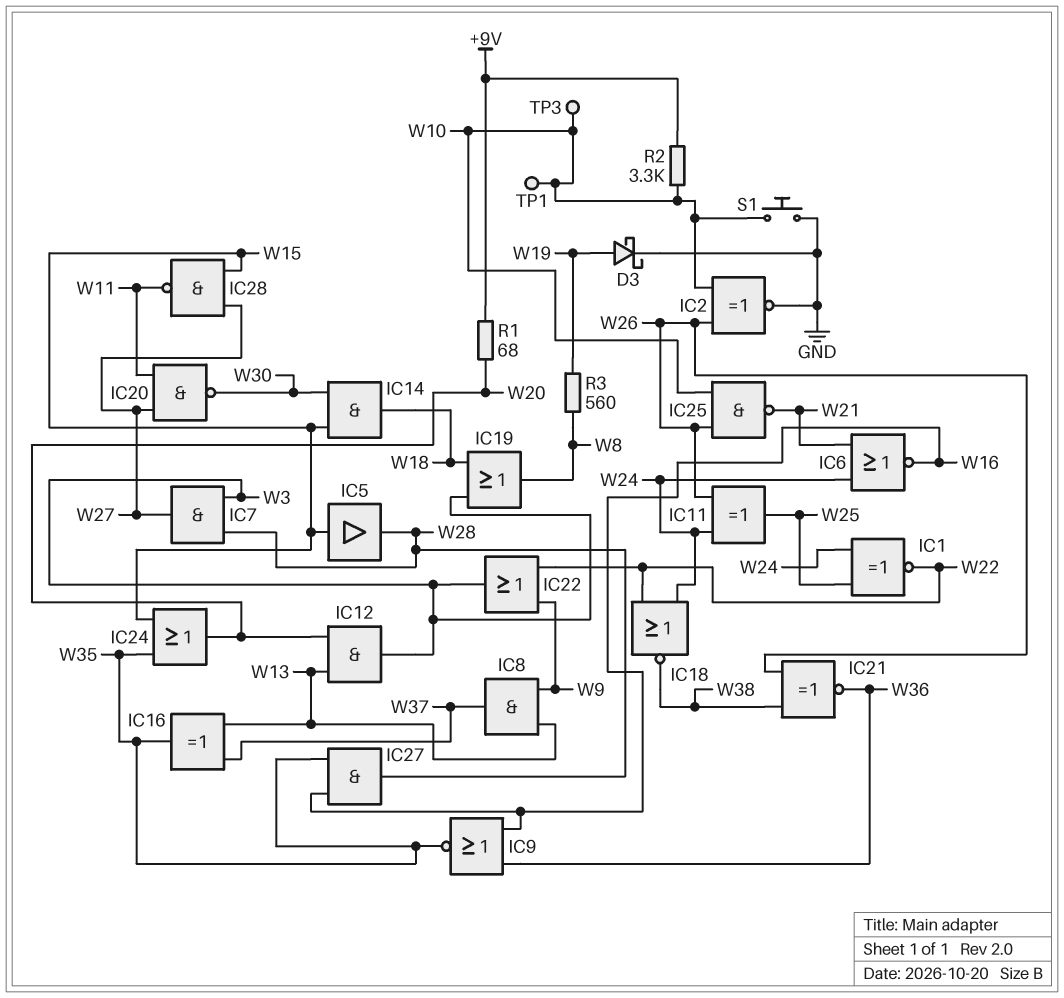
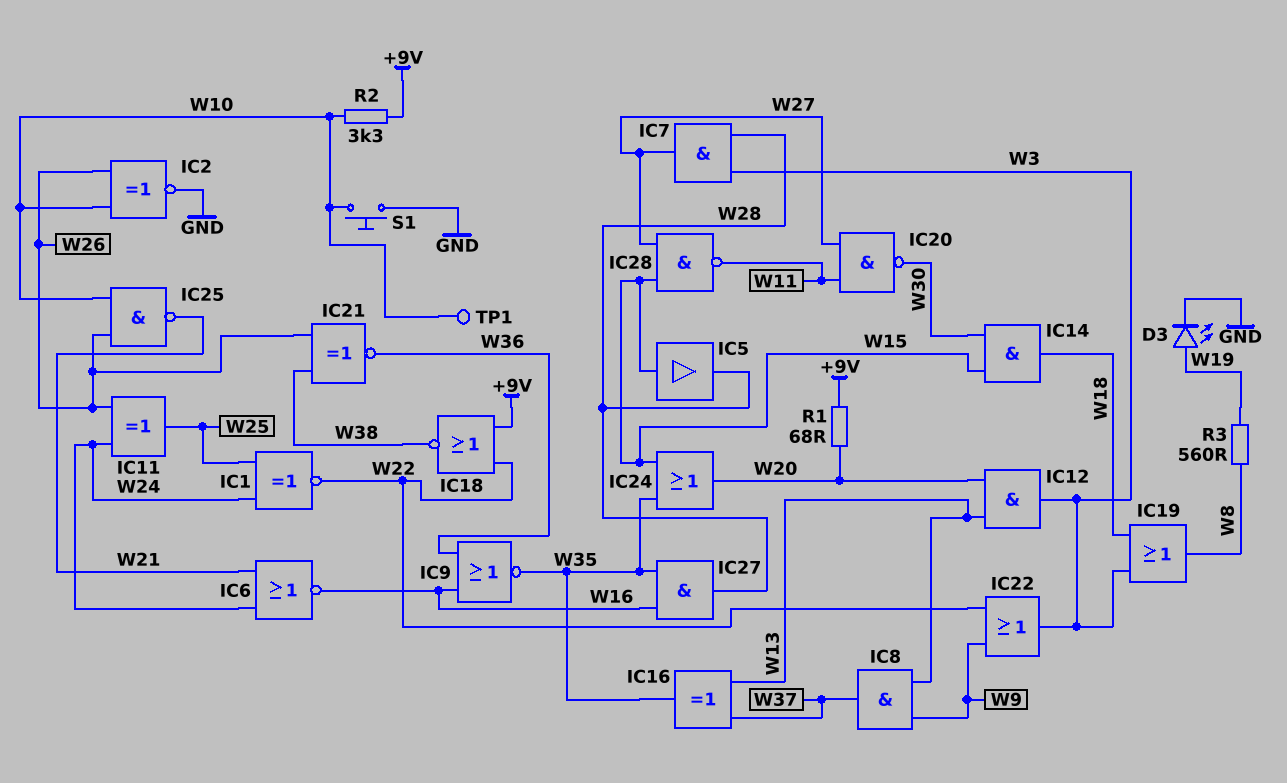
D3: schottky (A W19, K GND) -> LED (A W19, K GND)
IC18: NOR (in W22, in W24, out W38) -> NOR (in +9V, in W22, out W38)
TP3: test point (W10) -> none

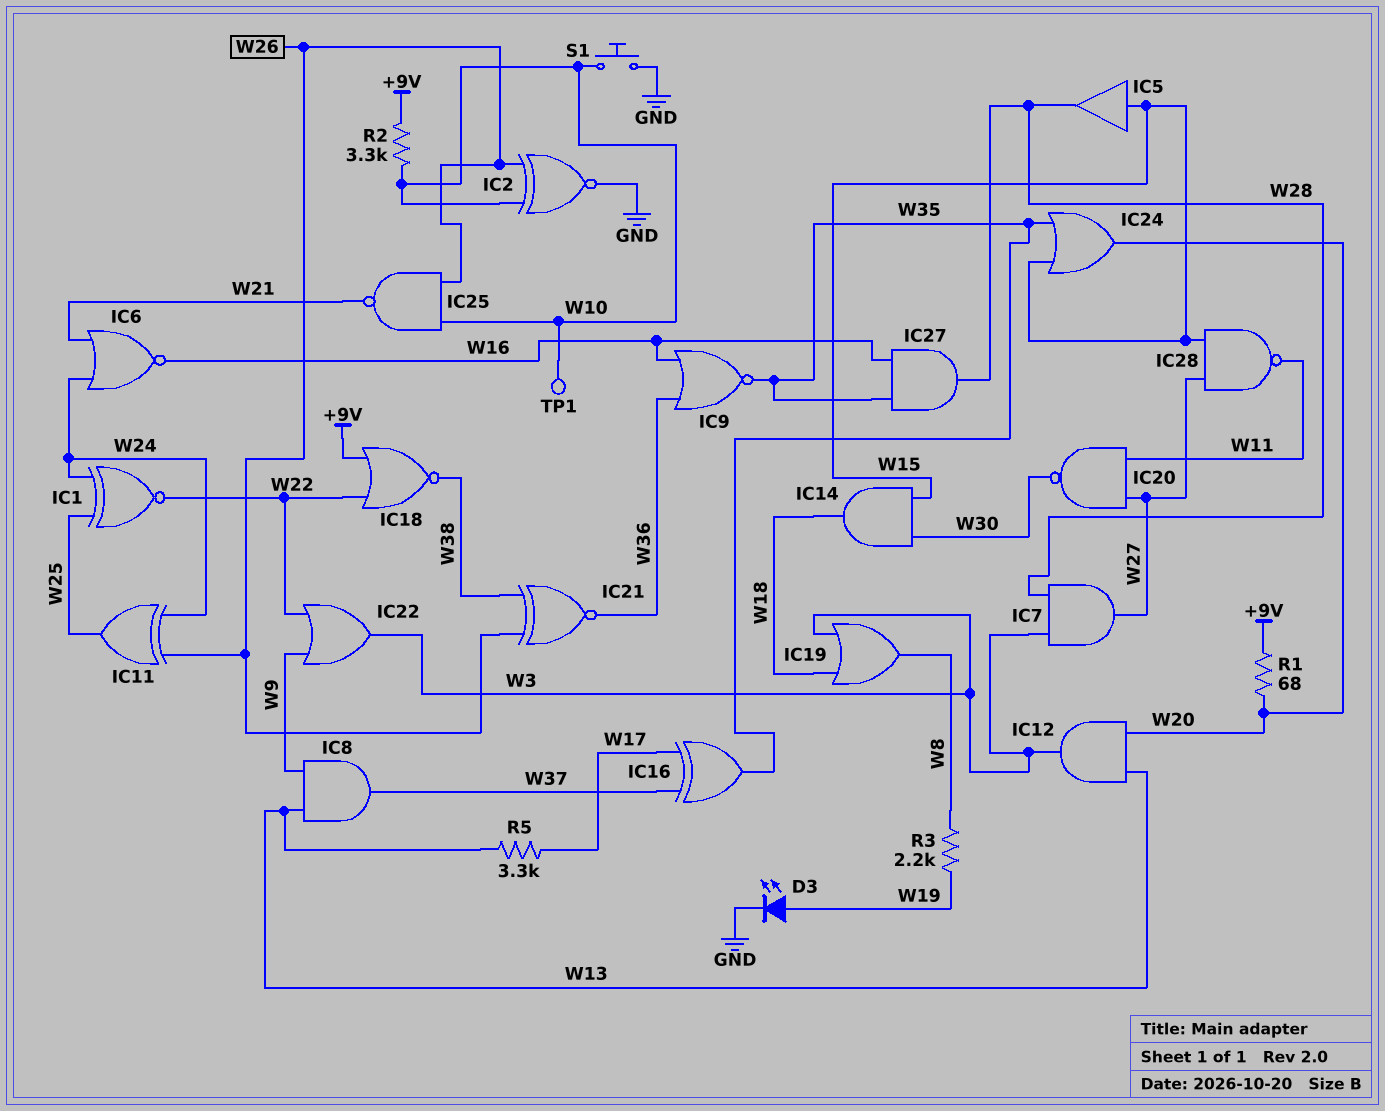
IC16: XOR (in W13, in W37, out W35) -> XOR (in W17, in W37, out W35)
R3: 560 (W8, W19) -> 2.2k (W8, W19)
R5: none -> 3.3k (W13, W17)

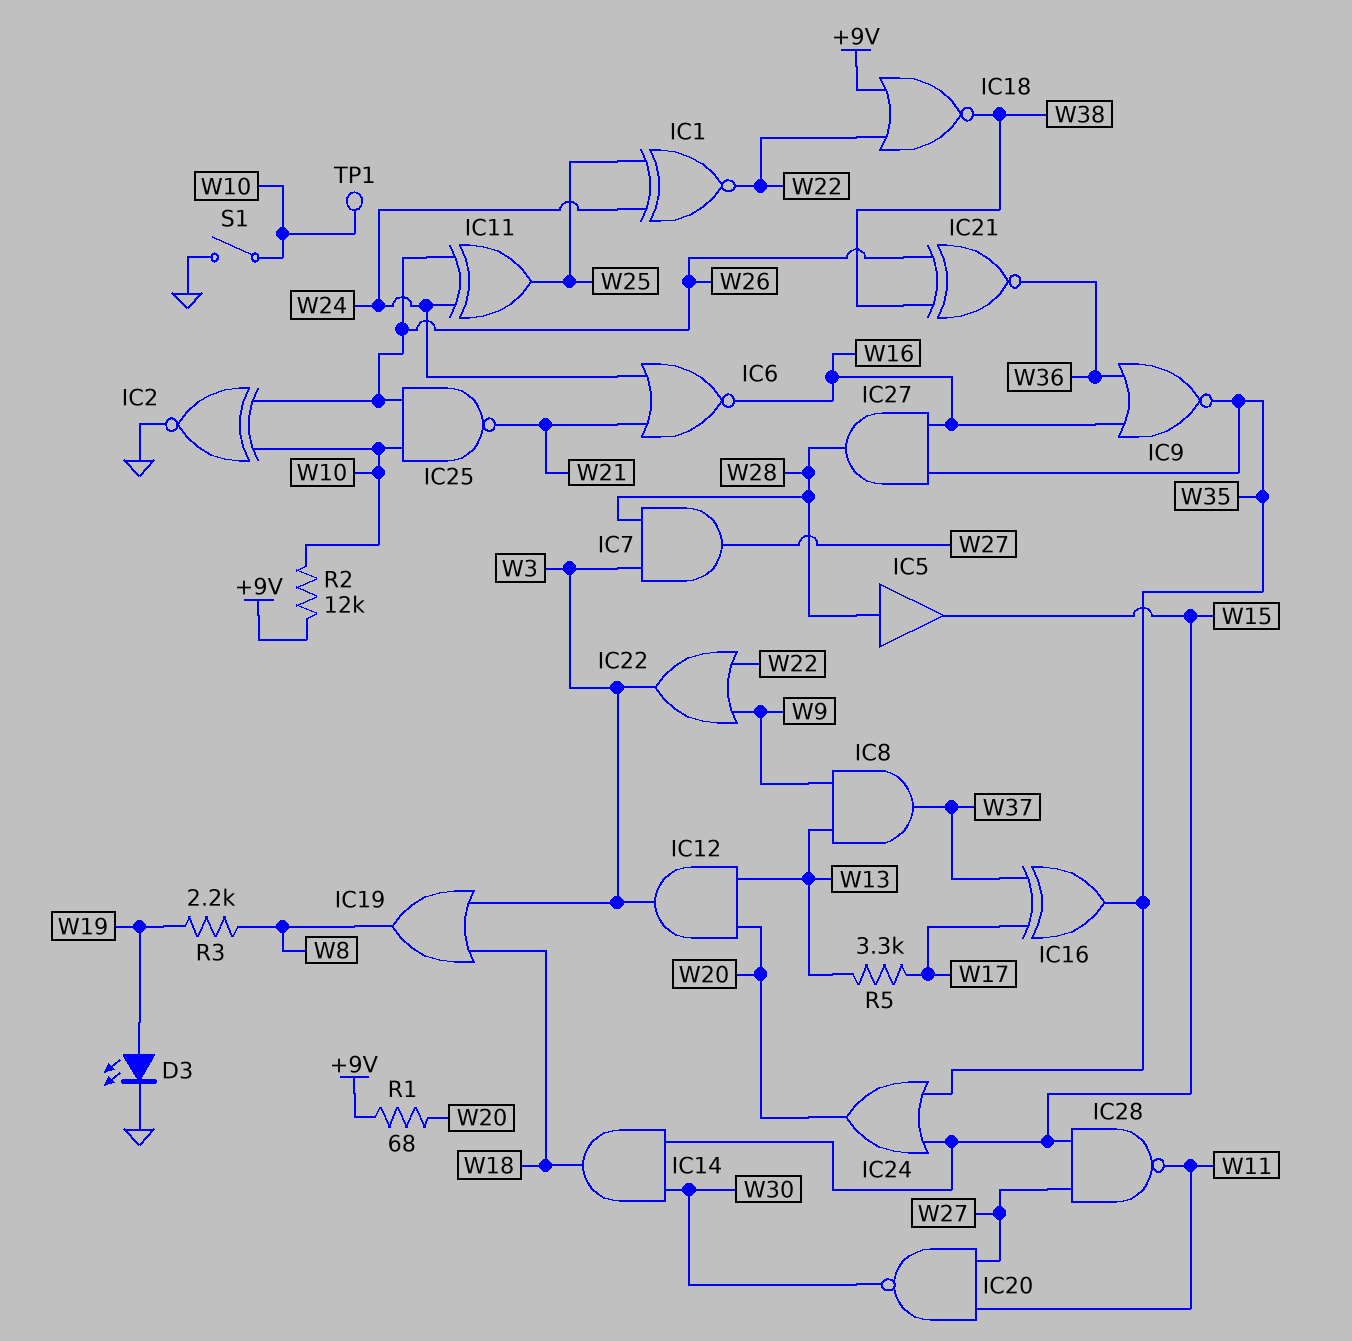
IC5: buffer (in W15, out W28) -> buffer (in W28, out W15)
R2: 3.3k (+9V, W10) -> 12k (+9V, W10)
S1: button (GND, W10) -> switch (GND, W10)

